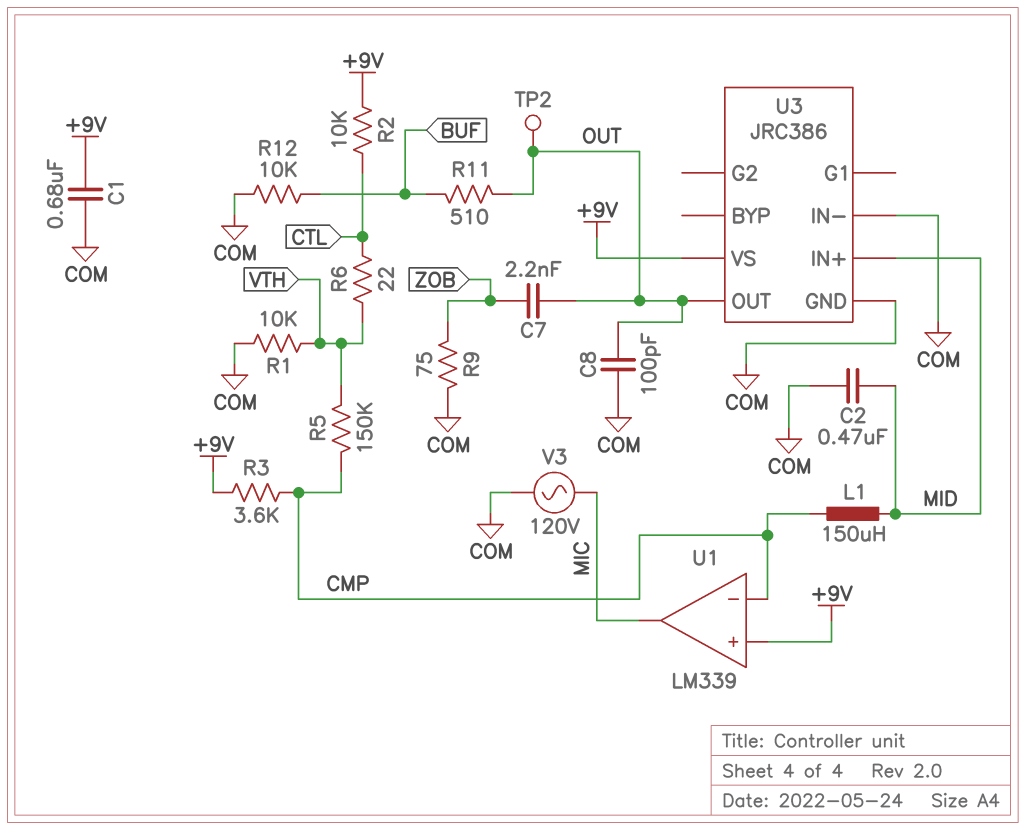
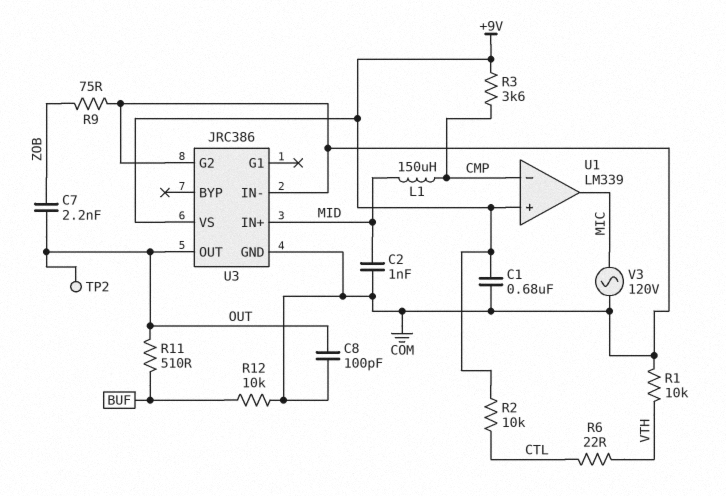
C2: 470nF (COM, MID) -> 1nF (COM, MID)
R5: 150k (CMP, VTH) -> none
U3 pin G2: none -> COM

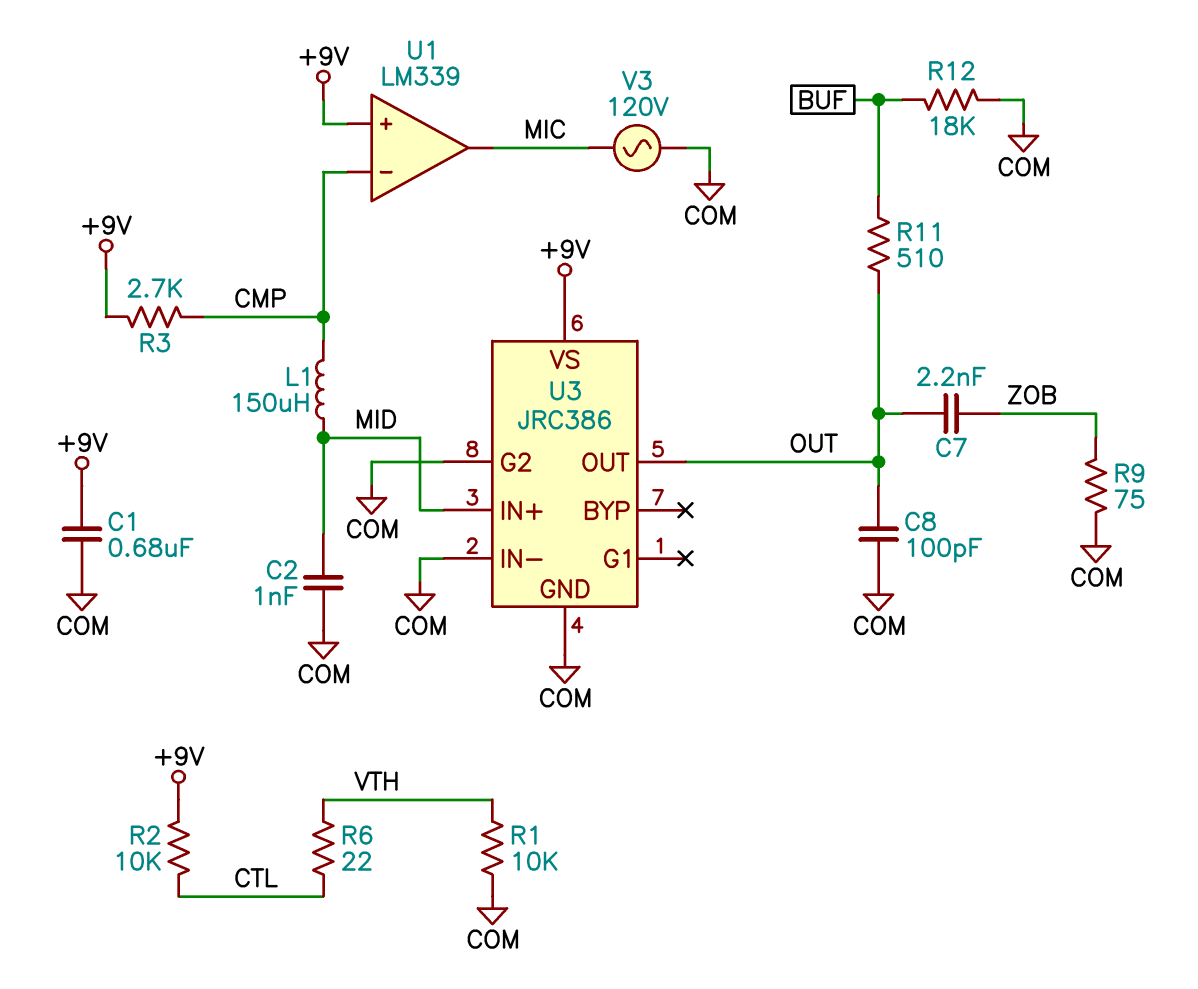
R3: 3.6k (+9V, CMP) -> 2.7k (+9V, CMP)
R12: 10k (BUF, COM) -> 18k (BUF, COM)
TP2: test point (OUT) -> none

